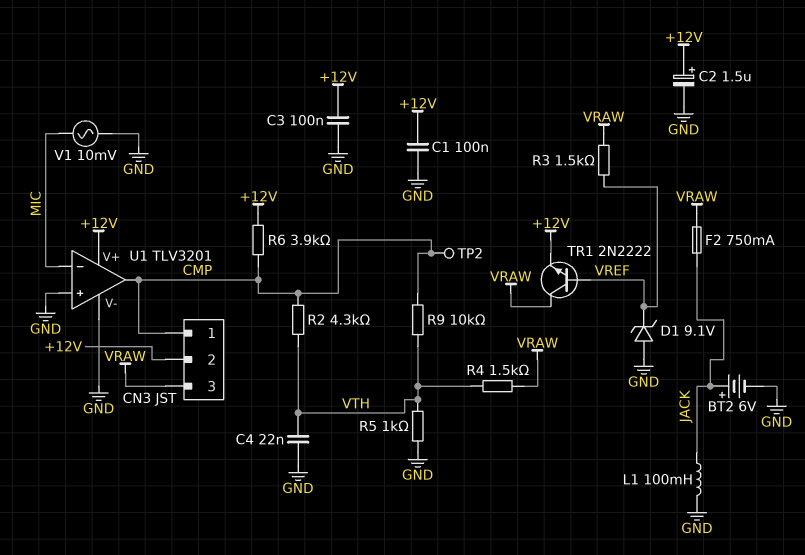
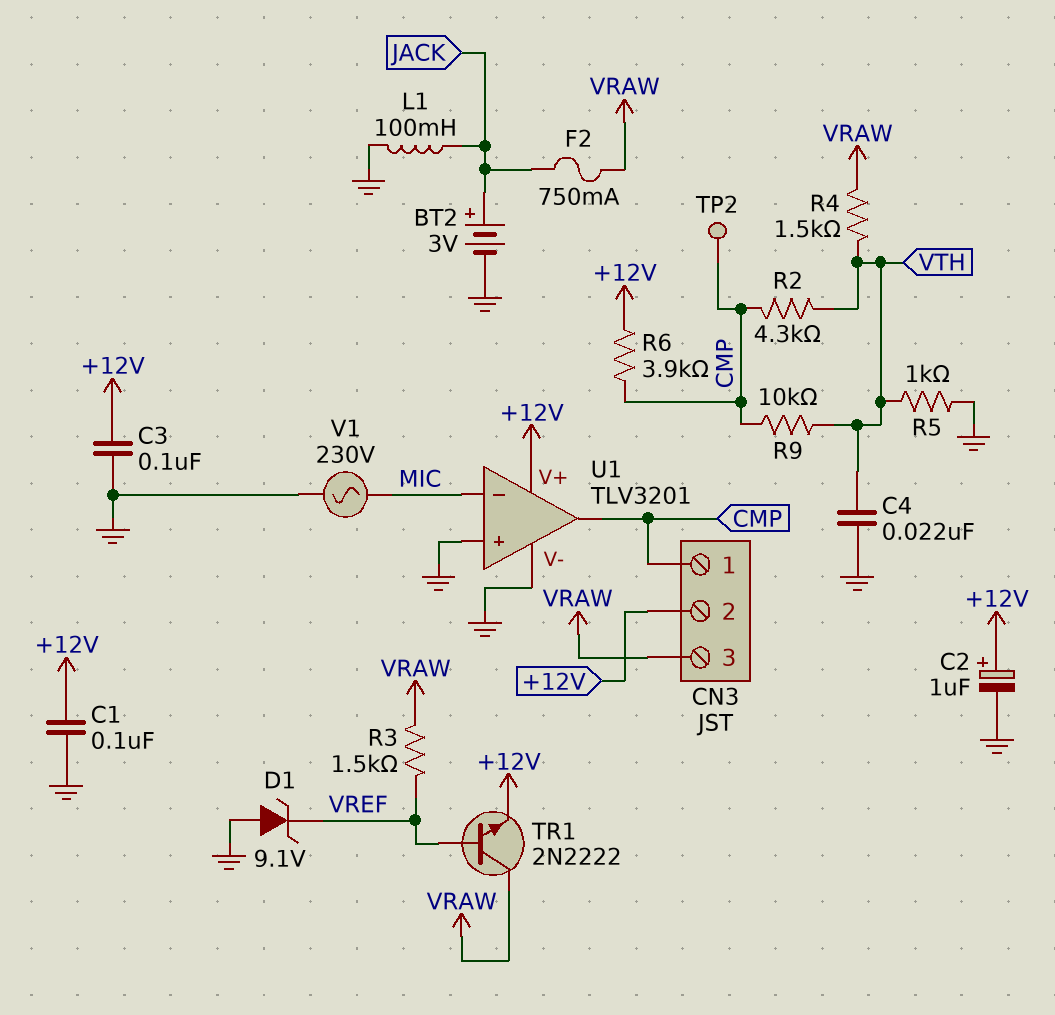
BT2: 6V (plus JACK, minus GND) -> 3V (plus JACK, minus GND)
C2: 1.5uF (plus +12V, minus GND) -> 1uF (plus +12V, minus GND)
V1: AC 10mV (GND, MIC) -> AC 230V (GND, MIC)

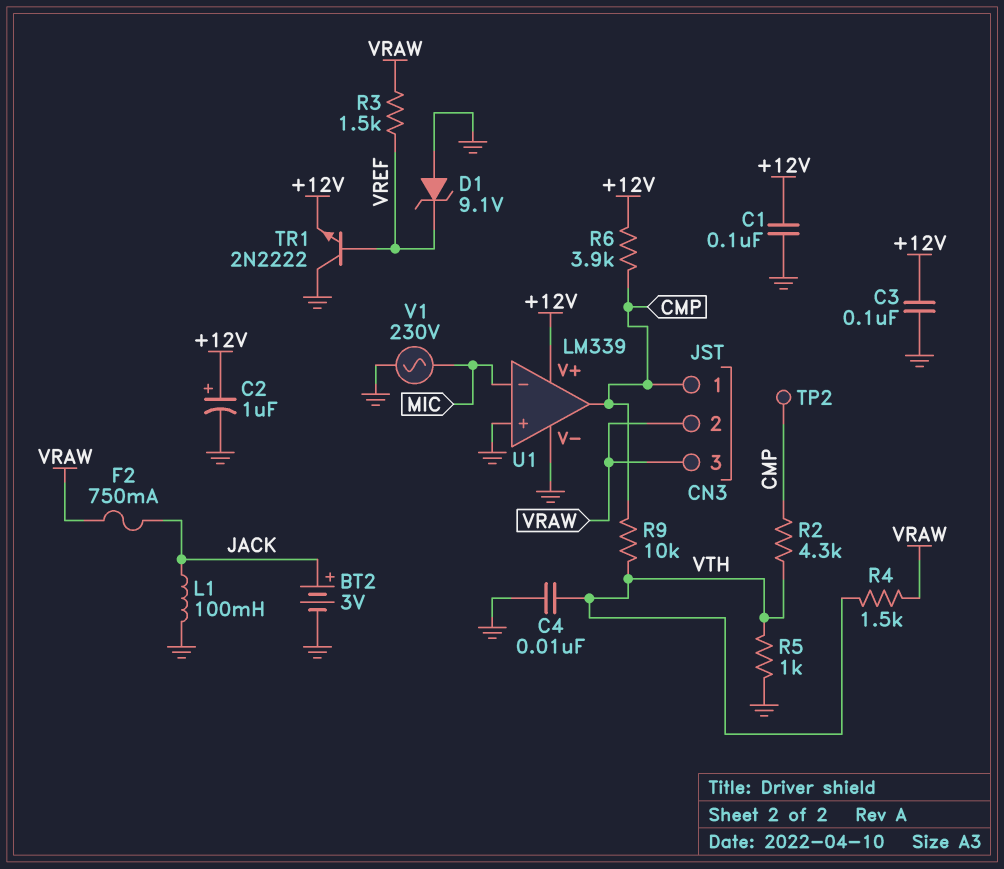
C4: 22nF (GND, VTH) -> 10nF (GND, VTH)
CN3 pin 2: +12V -> VRAW
TR1: NPN 2N2222 (B VREF, C VRAW, E +12V) -> NPN 2N2222 (B VREF, C GND, E +12V)
U1: TLV3201 -> LM339

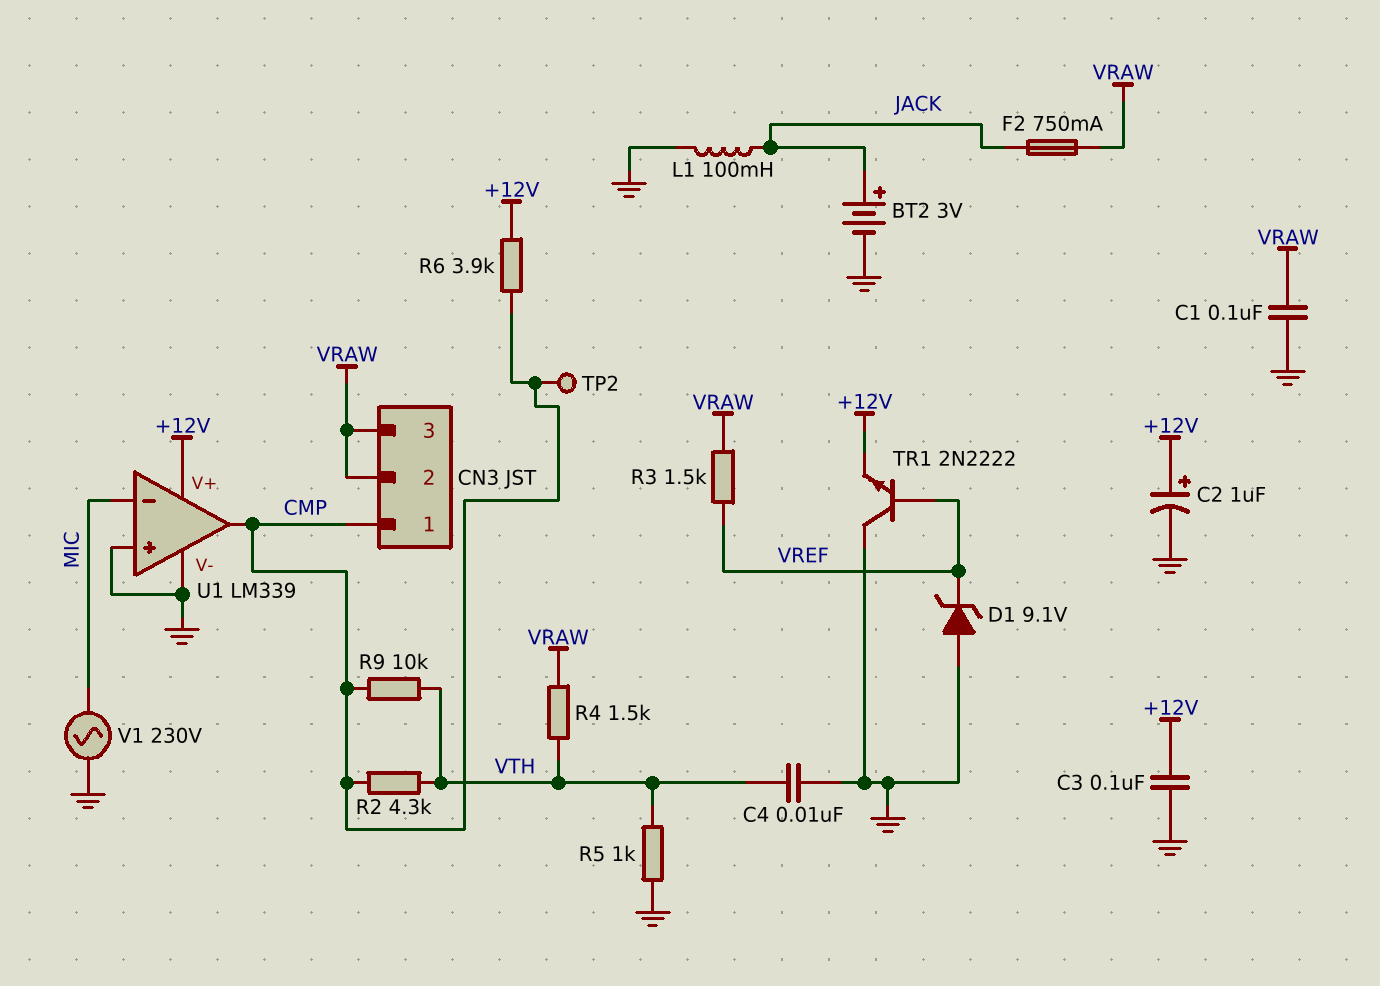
C1: 100nF (+12V, GND) -> 100nF (GND, VRAW)

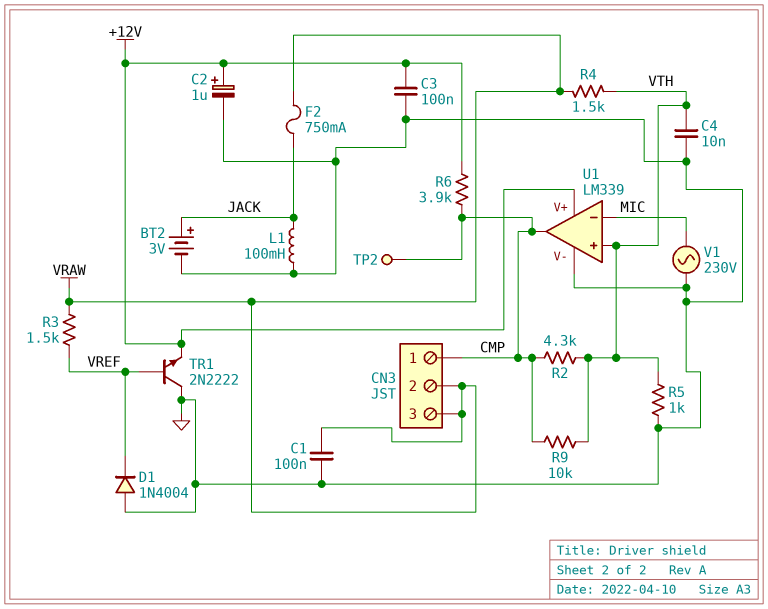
D1: zener 9.1V (A GND, K VREF) -> diode 1N4004 (A GND, K VREF)
U1 pin in+: GND -> VTH

